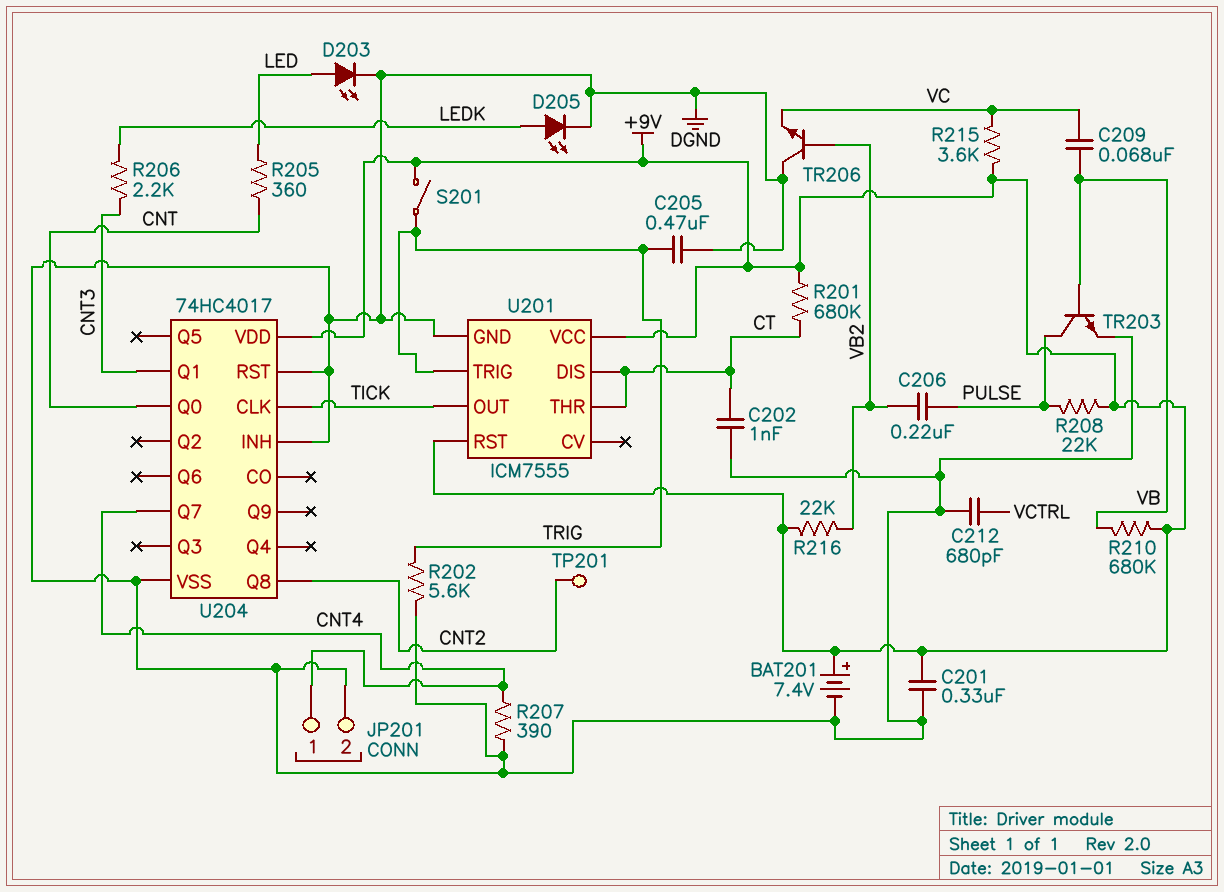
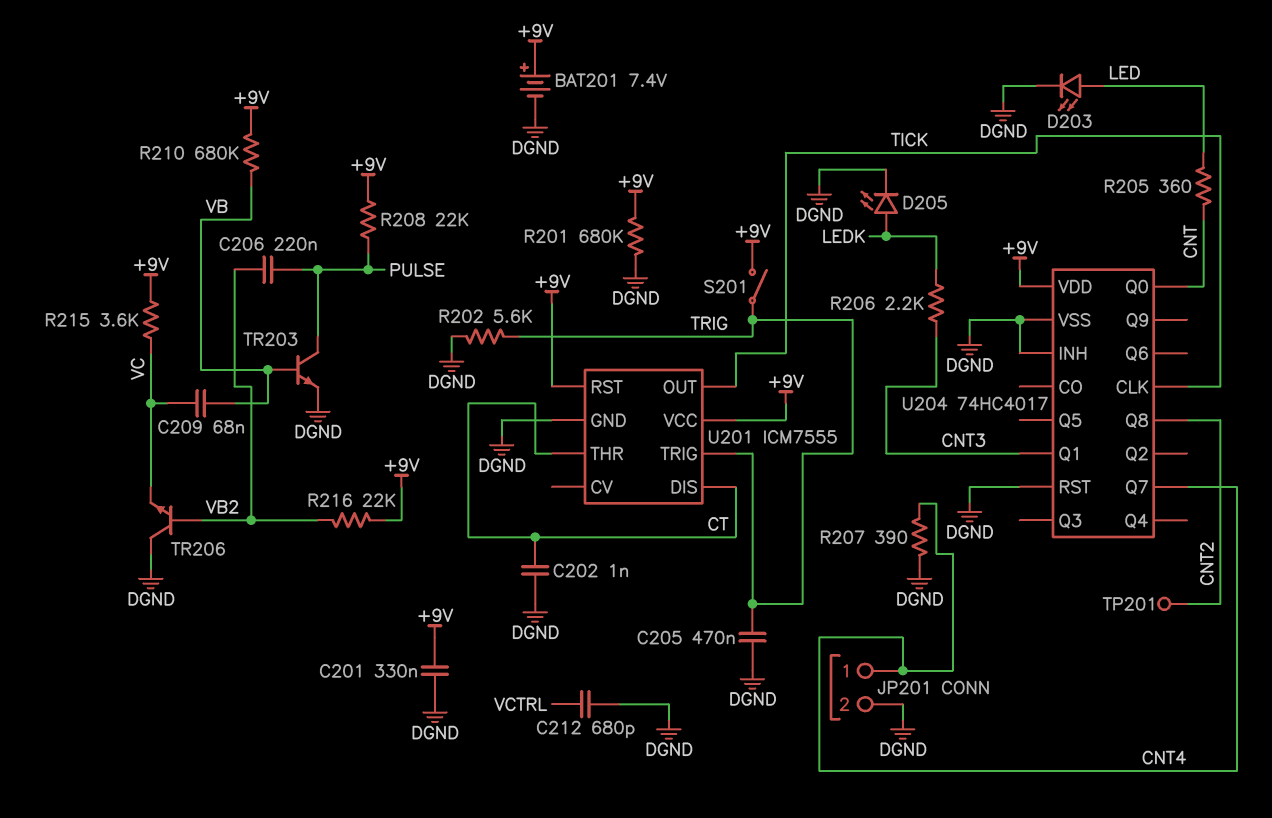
R201: 680k (+9V, CT) -> 680k (+9V, DGND)

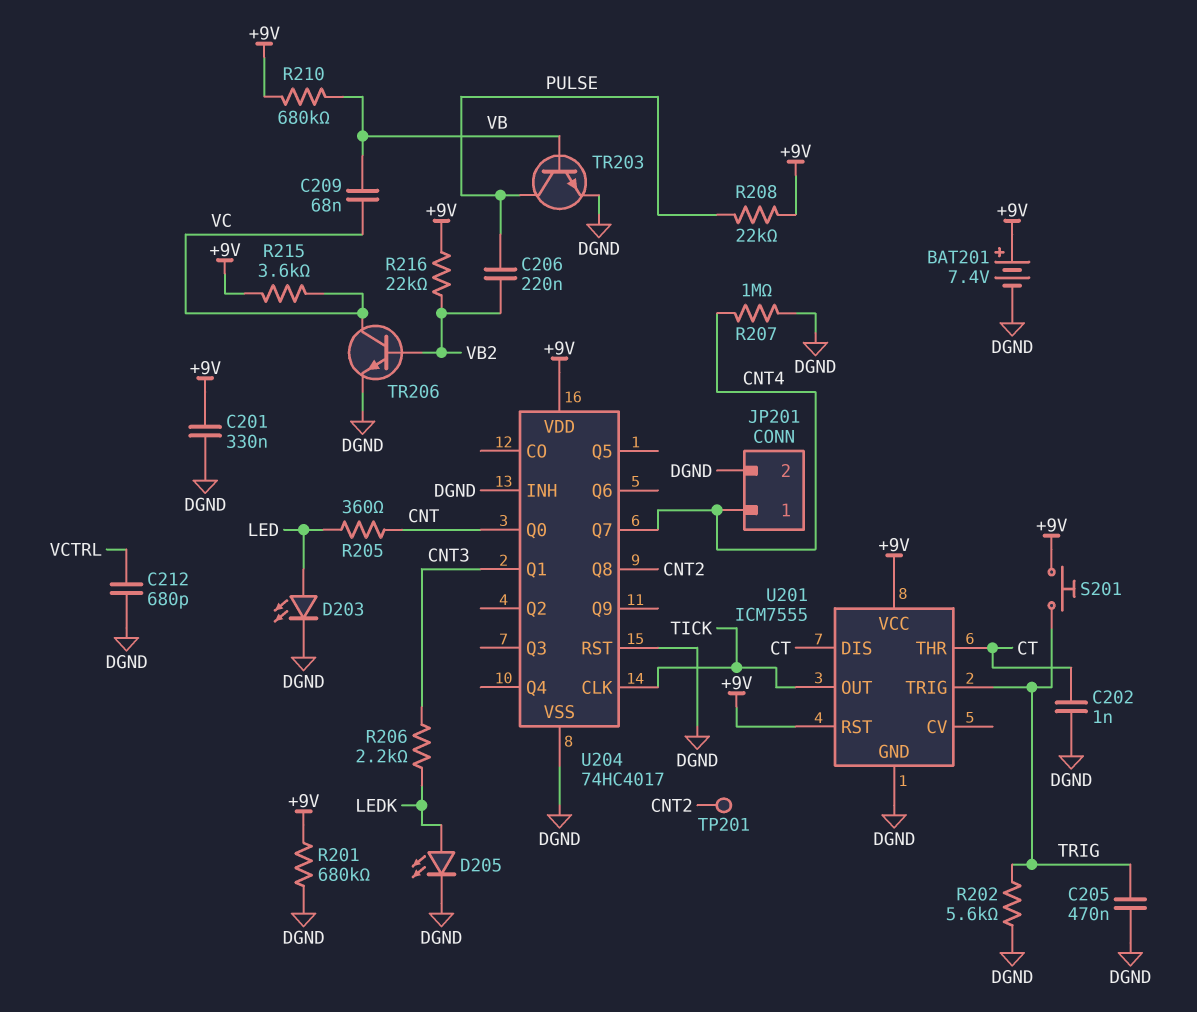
R207: 390 (CNT4, DGND) -> 1M (CNT4, DGND)
S201: switch (+9V, TRIG) -> button (+9V, TRIG)
TR206: NPN (B VB2, C DGND, E VC) -> NPN (B VB2, C VC, E DGND)

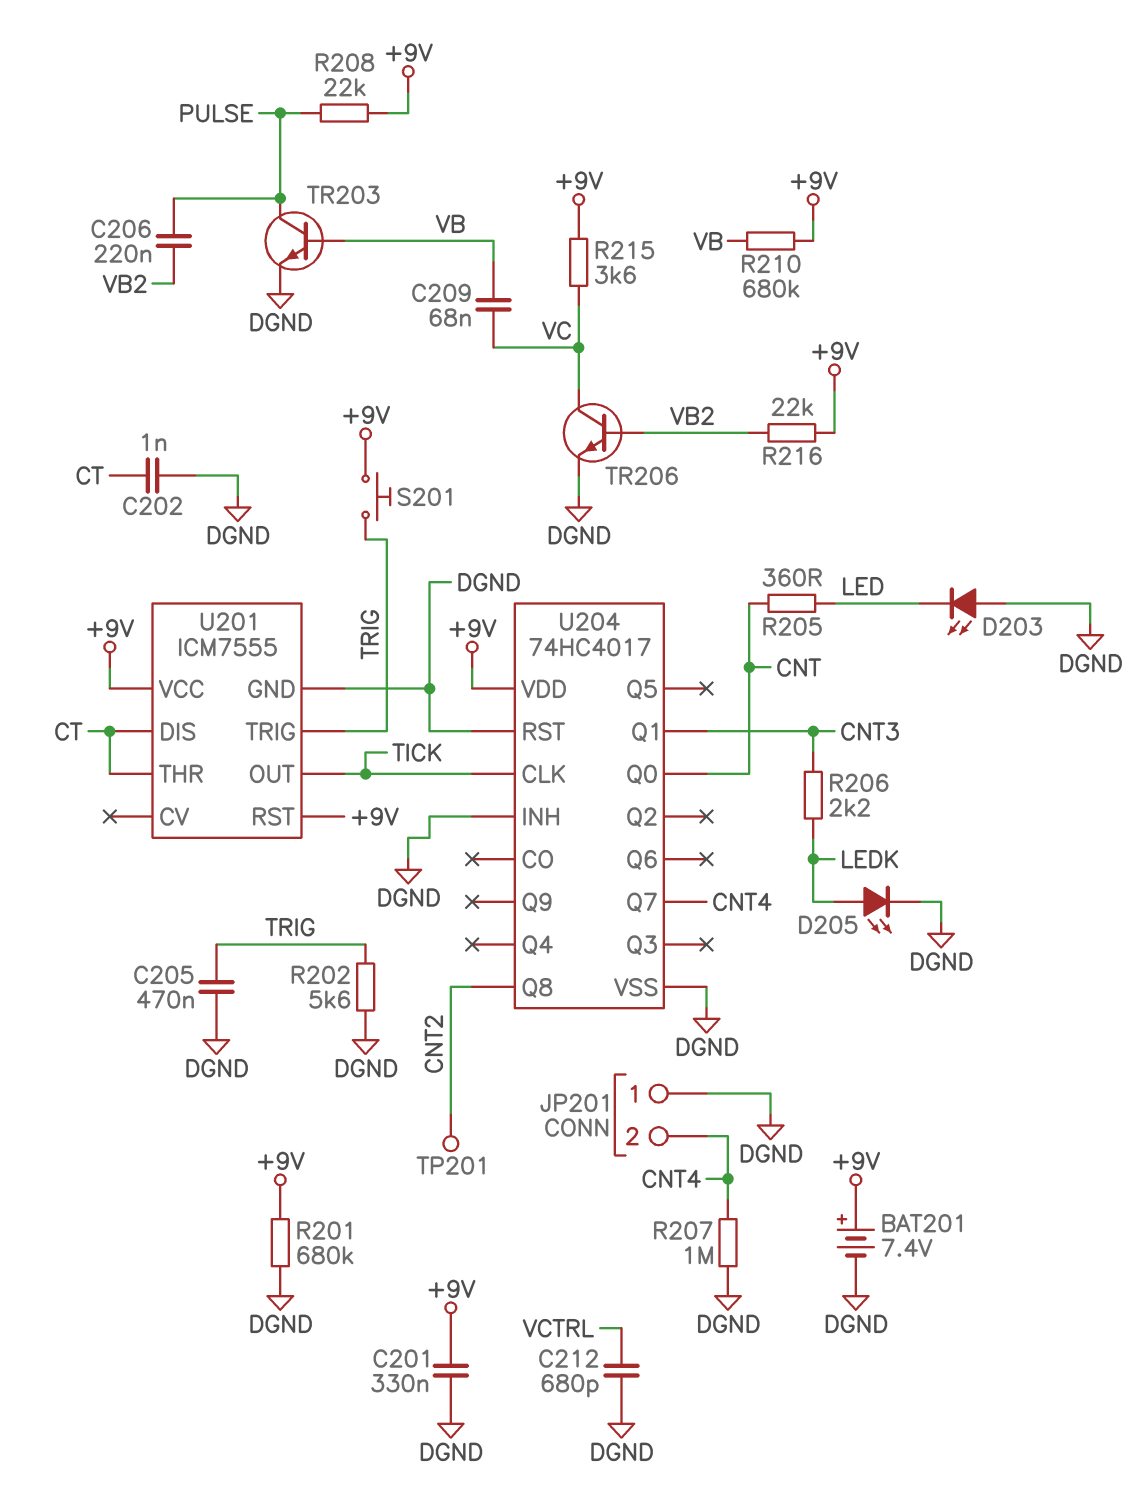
D203: LED (A LED, K DGND) -> LED (A DGND, K LED)
JP201 pin 1: CNT4 -> DGND
JP201 pin 2: DGND -> CNT4

